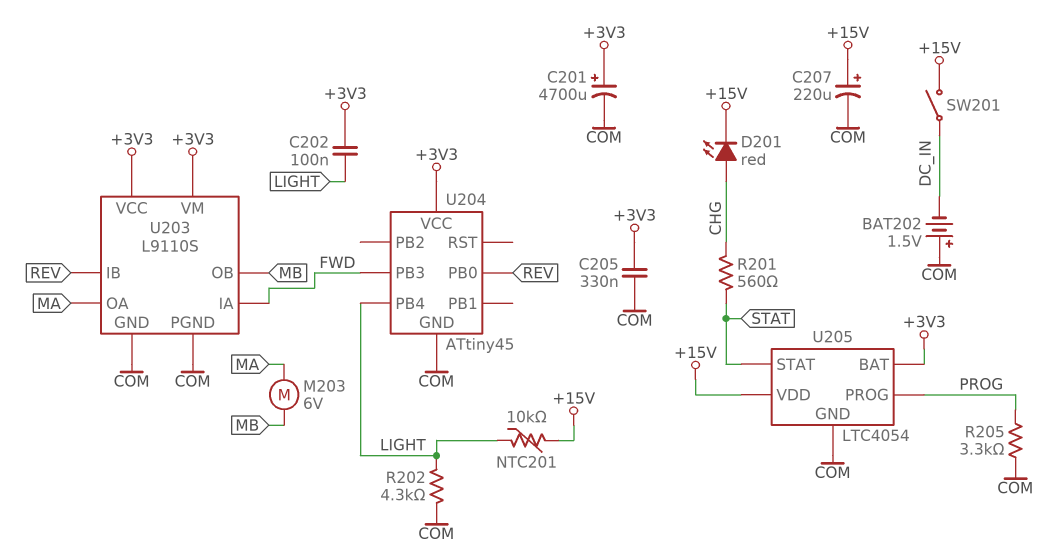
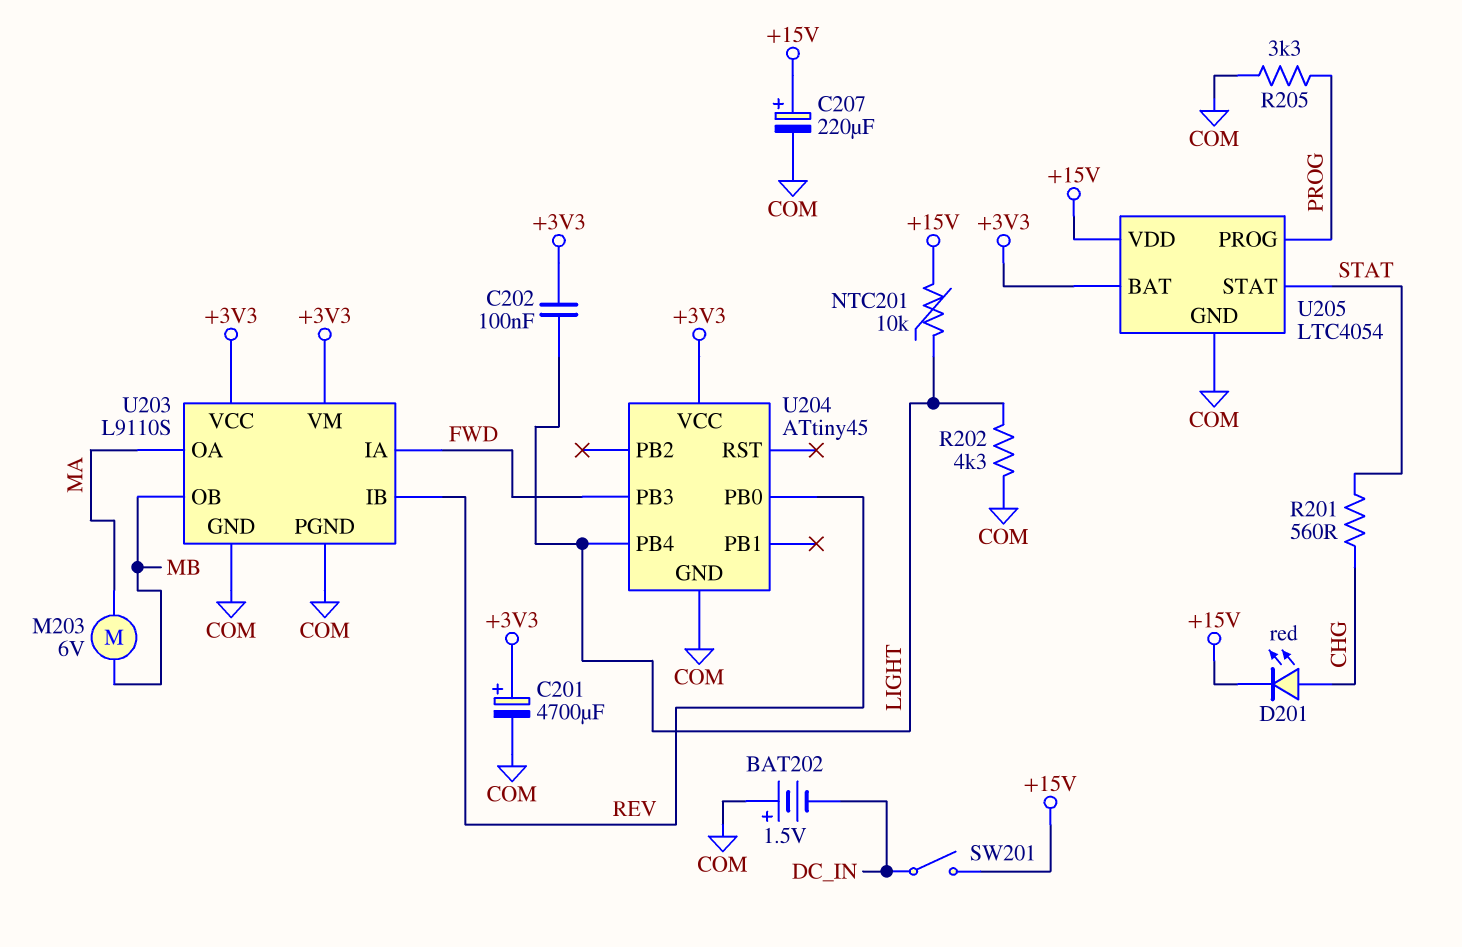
C205: 330nF (+3V3, COM) -> none

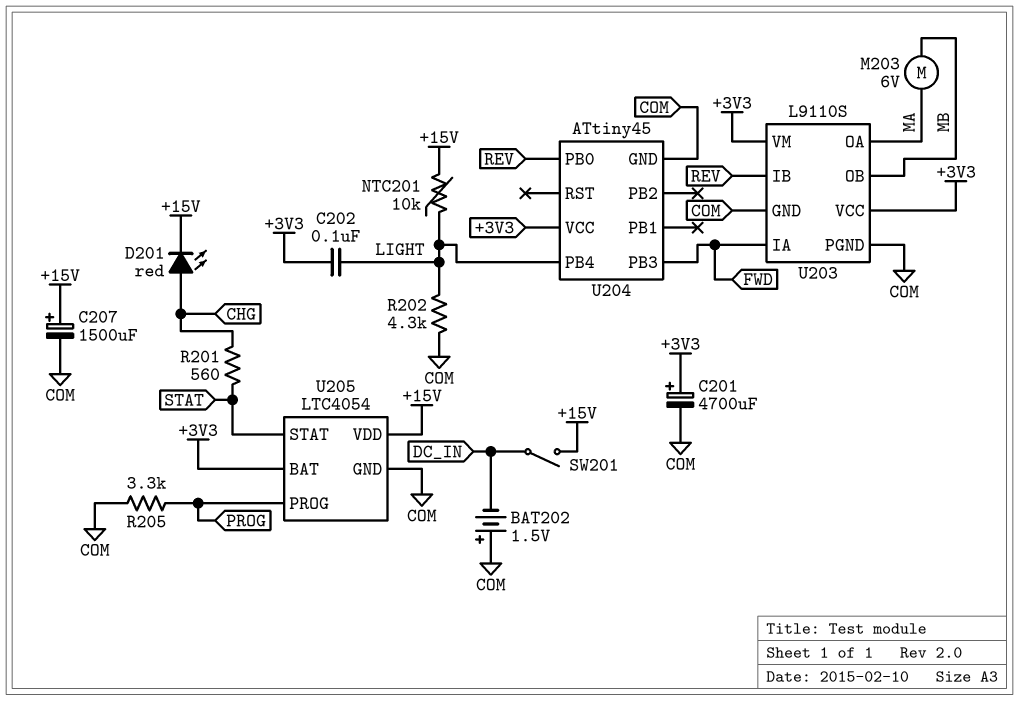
C207: 220uF (plus +15V, minus COM) -> 1500uF (plus +15V, minus COM)

